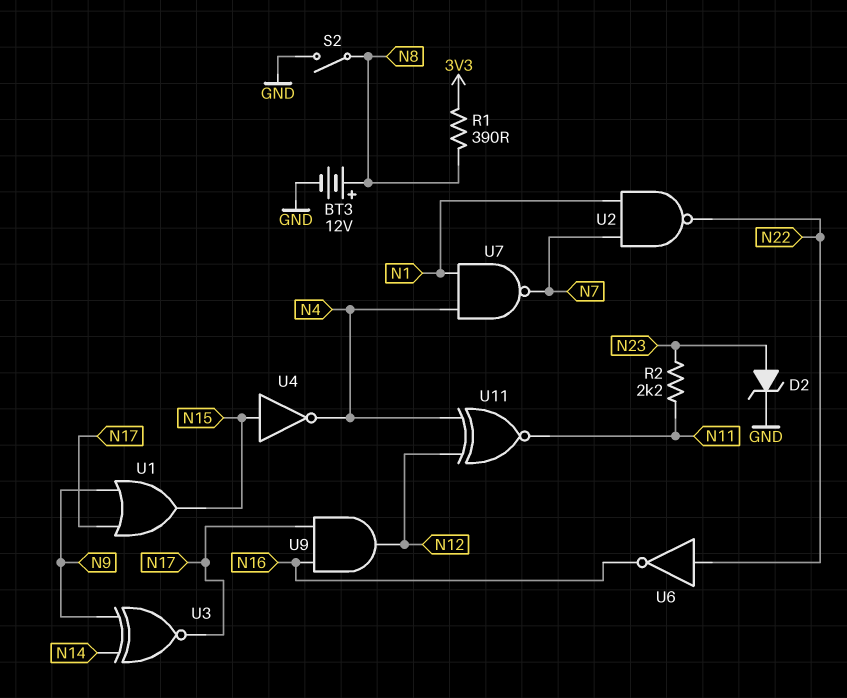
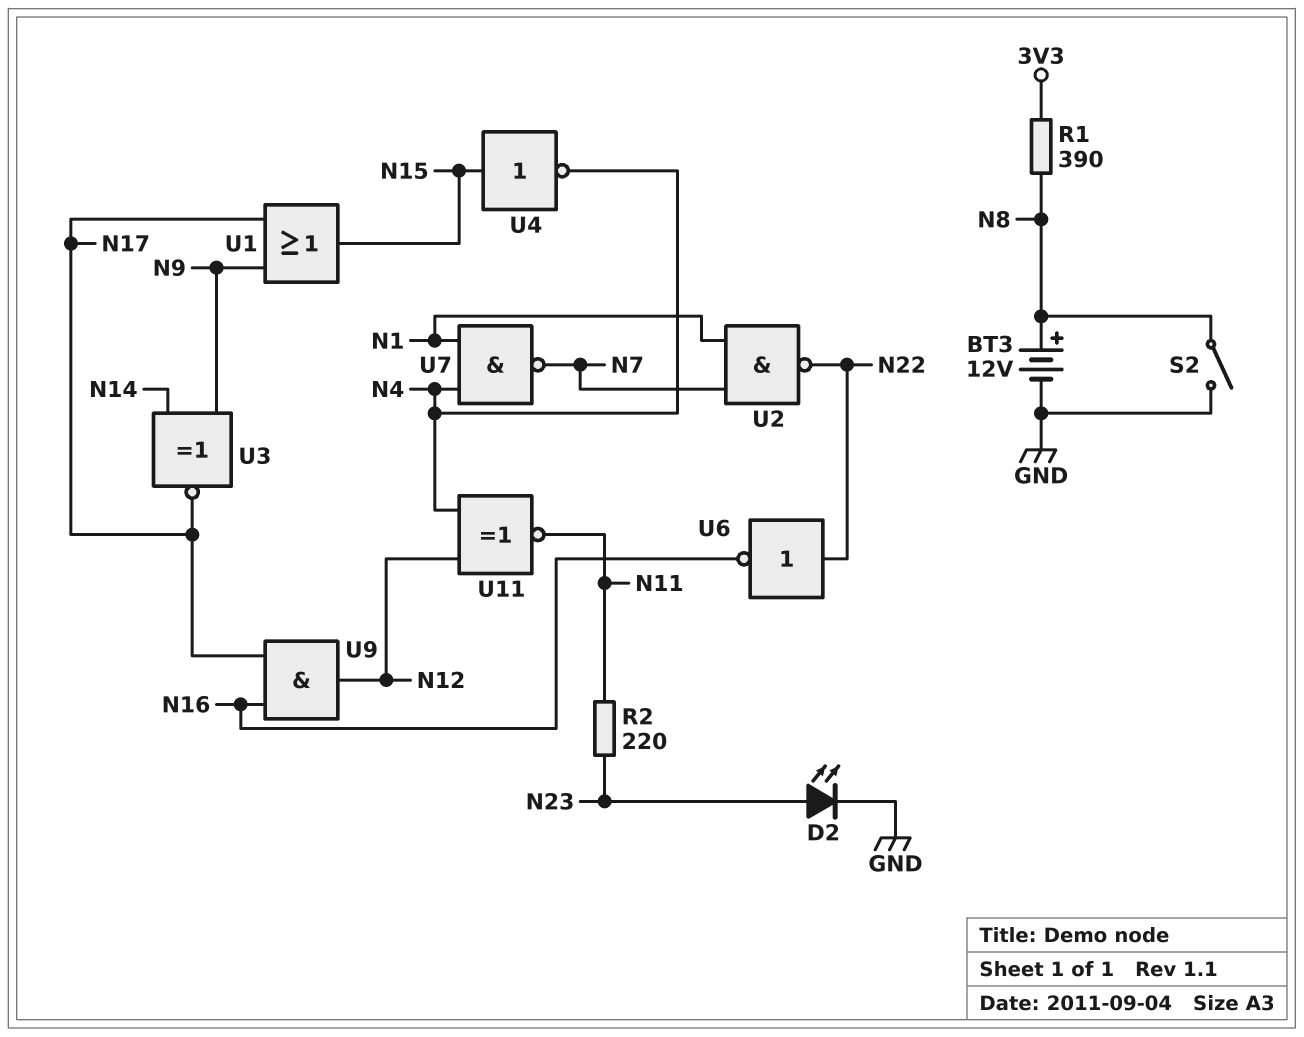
D2: zener (A N23, K GND) -> LED (A N23, K GND)
R2: 2.2k (N11, N23) -> 220 (N11, N23)

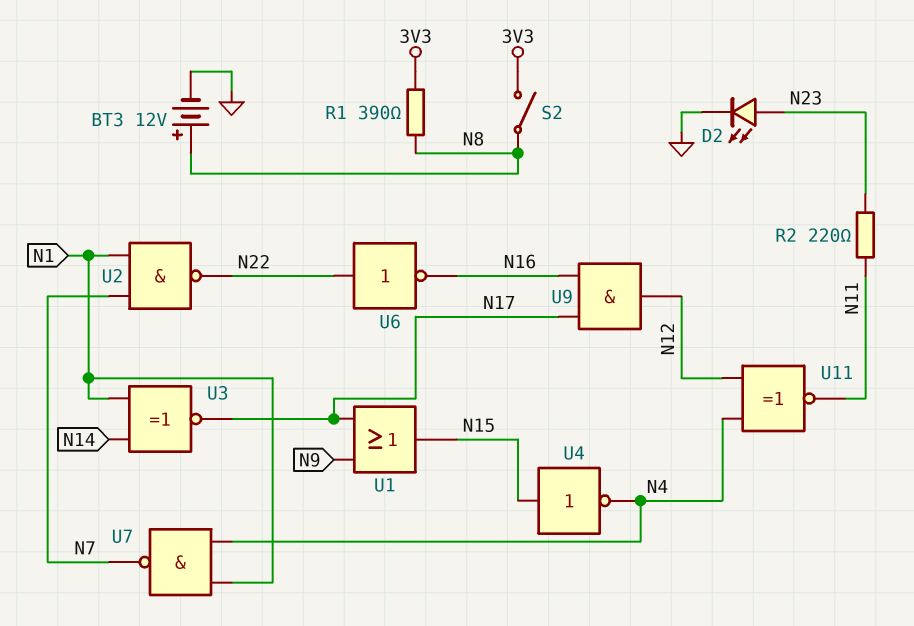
S2: switch (GND, N8) -> switch (3V3, N8)
U3: XNOR (in N9, in N14, out N17) -> XNOR (in N1, in N14, out N17)

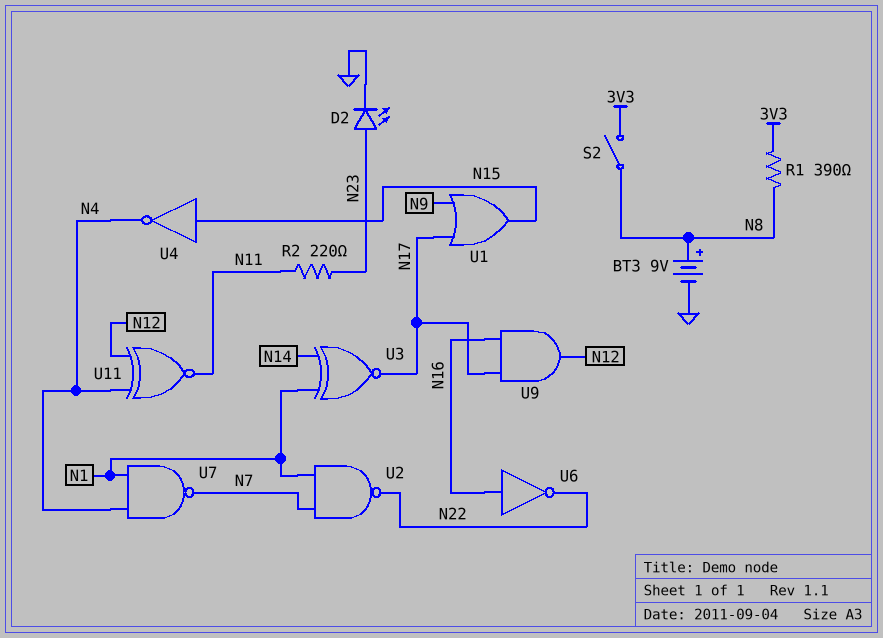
BT3: 12V (plus N8, minus GND) -> 9V (plus N8, minus GND)
U6: NOT (in N22, out N16) -> NOT (in N16, out N22)

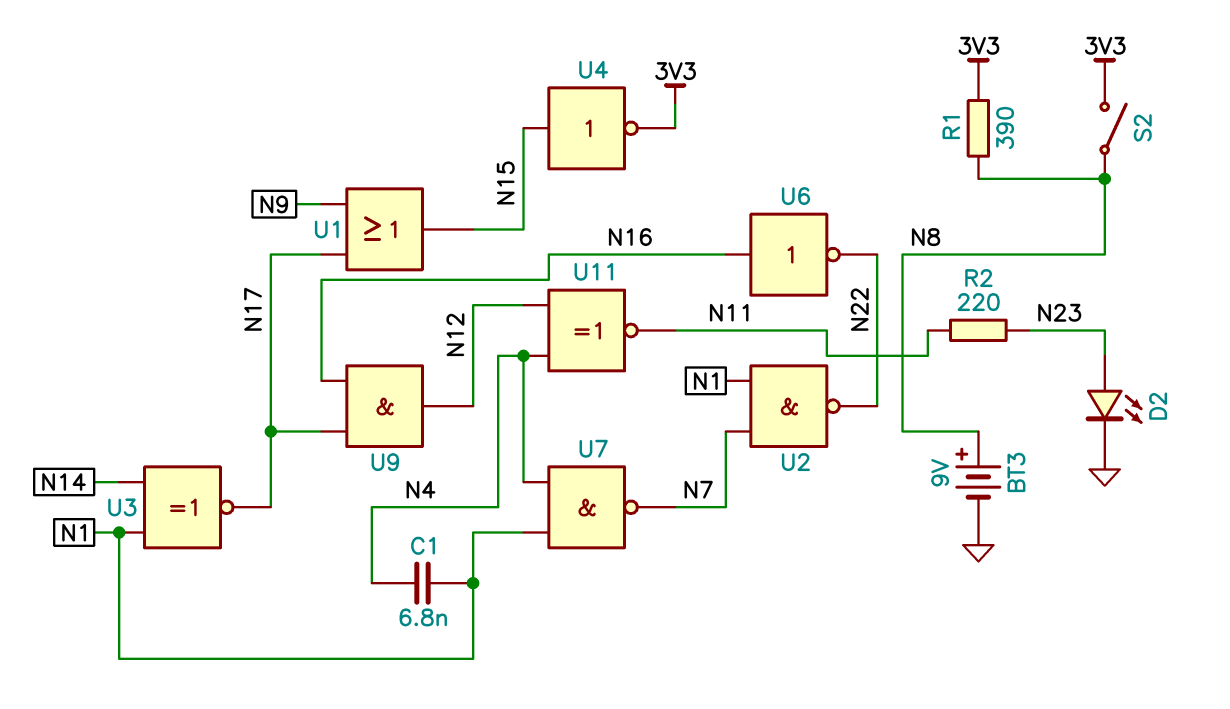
C1: none -> 6.8nF (N1, N4)
U4: NOT (in N15, out N4) -> NOT (in N15, out 3V3)

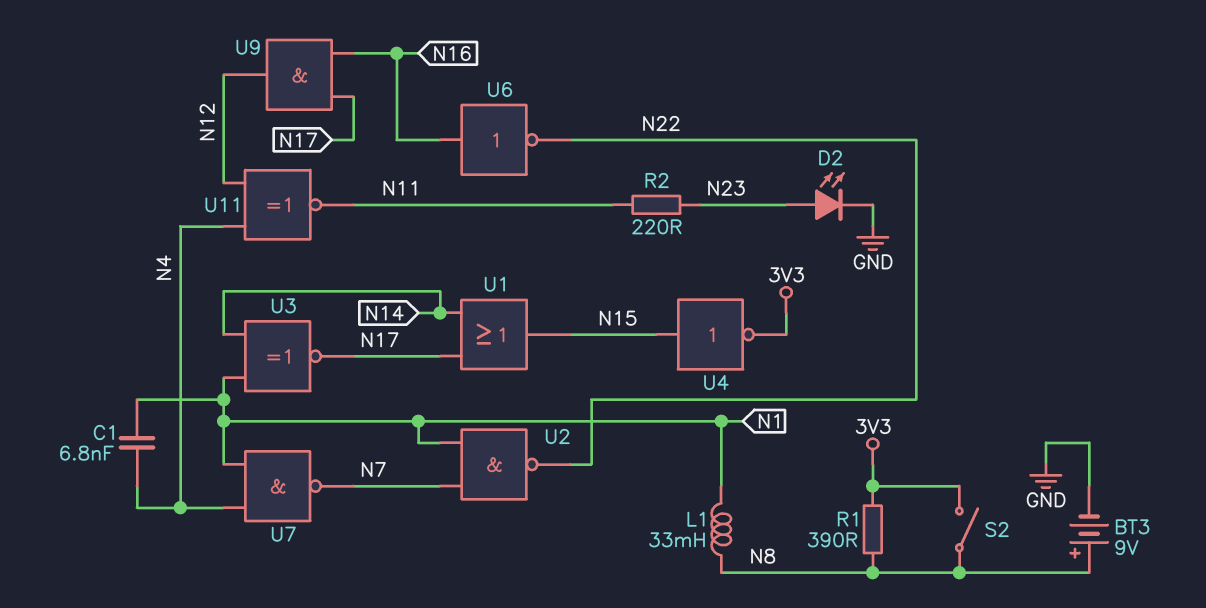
L1: none -> 33mH (N1, N8)
U1: OR (in N9, in N17, out N15) -> OR (in N14, in N17, out N15)

